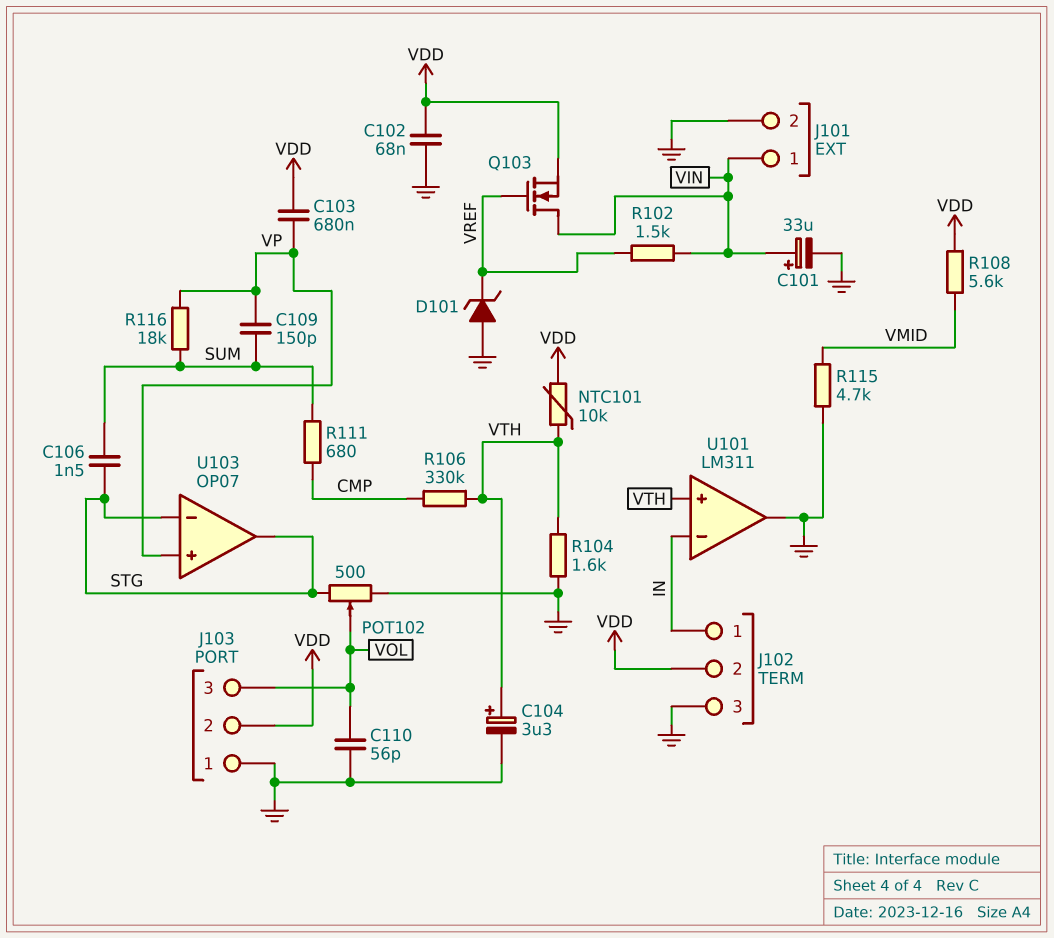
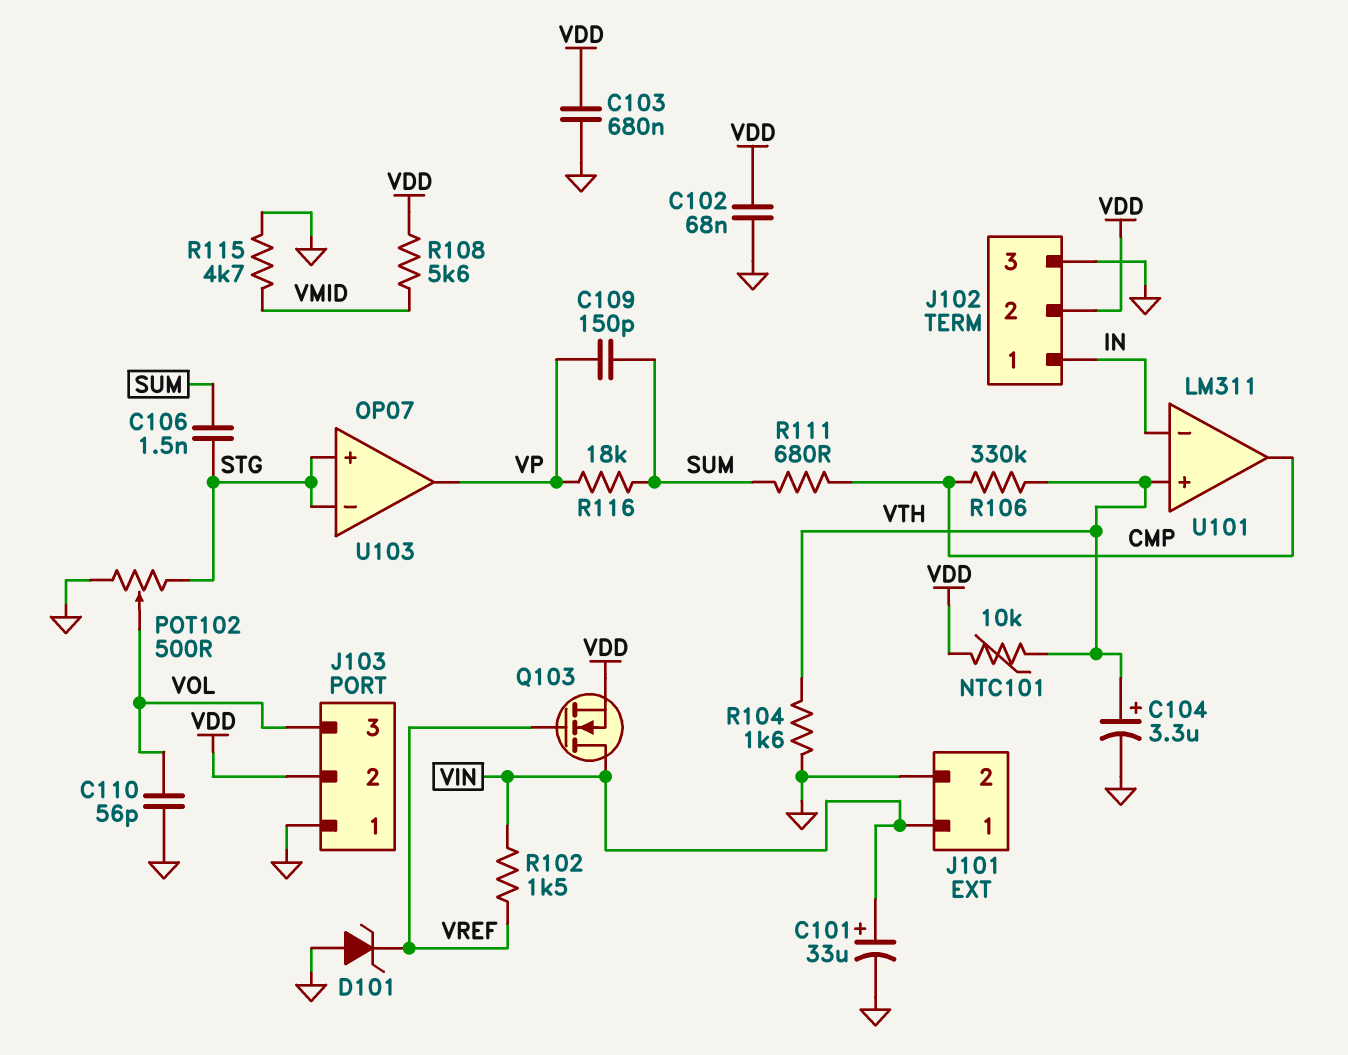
C103: 680nF (VDD, VP) -> 680nF (GND, VDD)
U101 pin out: GND -> CMP
U103 pin in+: VP -> STG
U103 pin out: STG -> VP

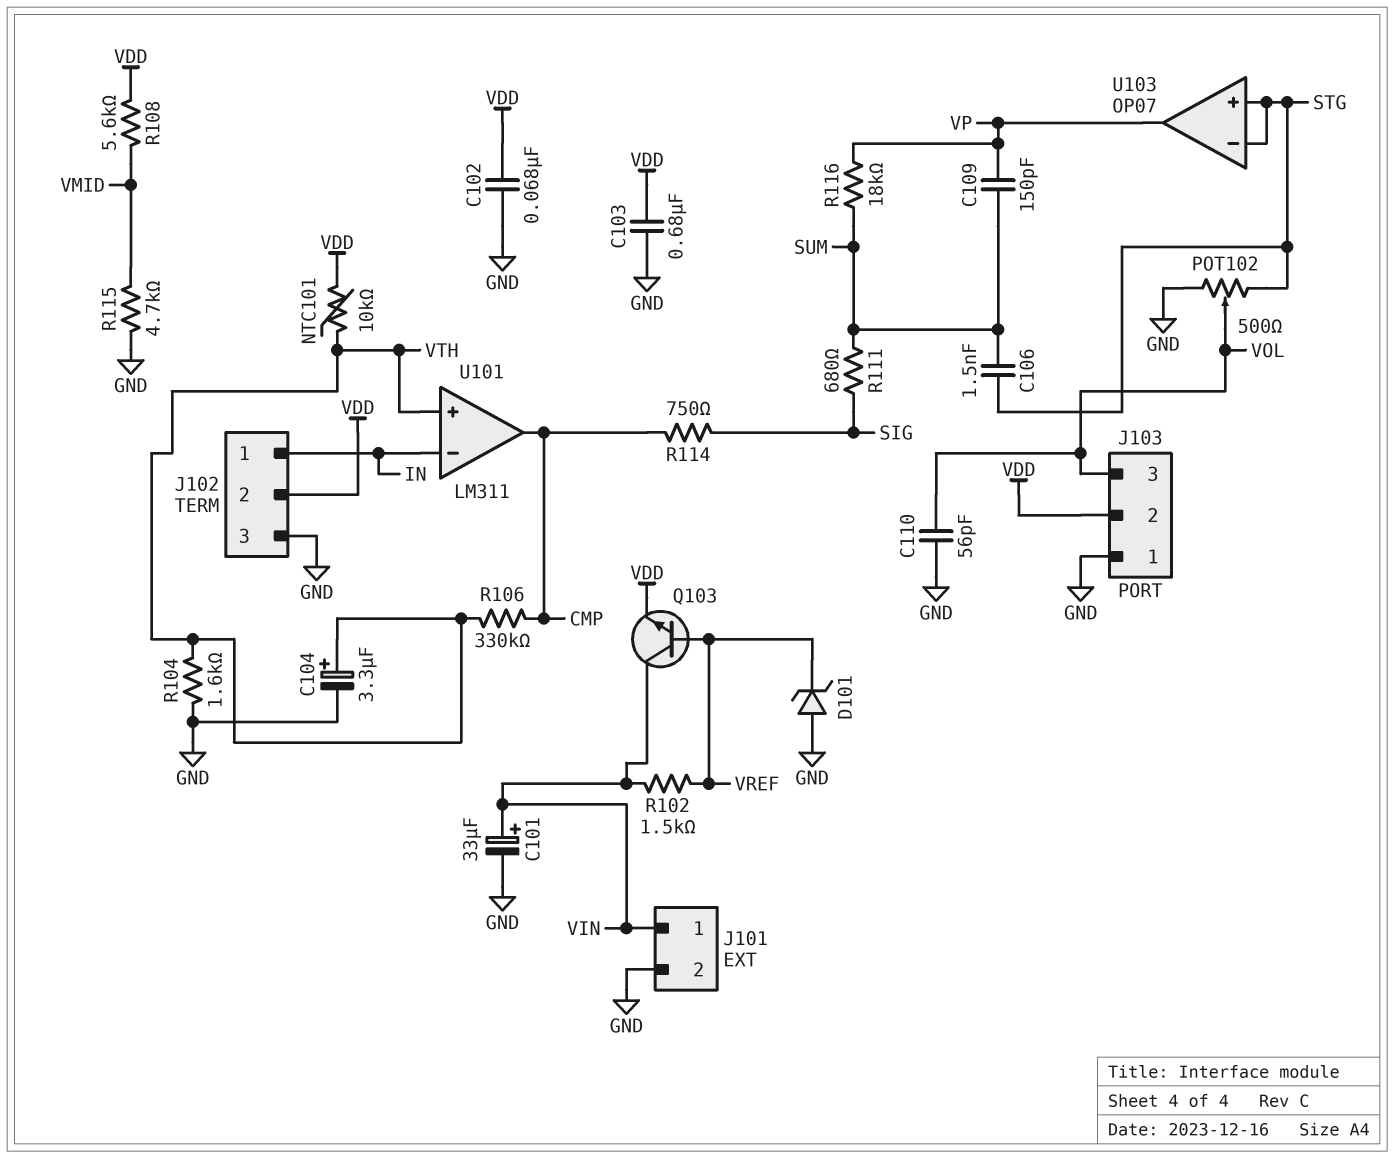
Q103: NMOS (G VREF, D VIN, S VDD) -> NPN (B VREF, C VIN, E VDD)
R111: 680 (CMP, SUM) -> 680 (SIG, SUM)
R114: none -> 750 (CMP, SIG)

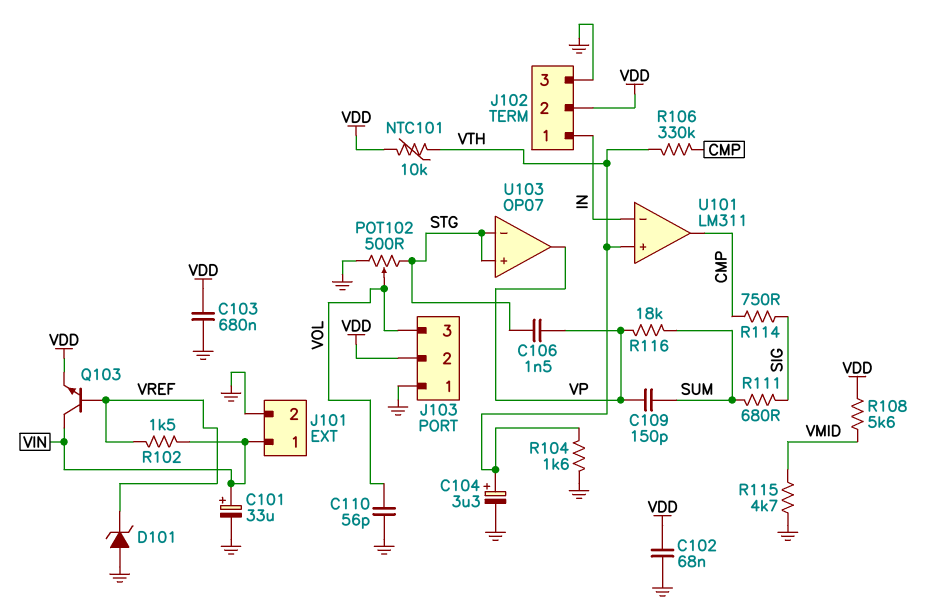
C106: 1.5nF (STG, SUM) -> 1.5nF (STG, VP)

